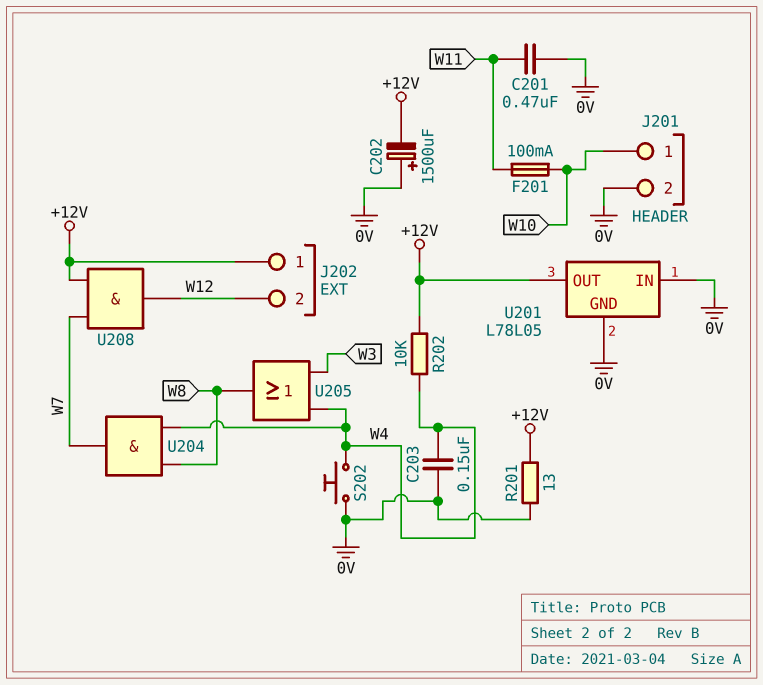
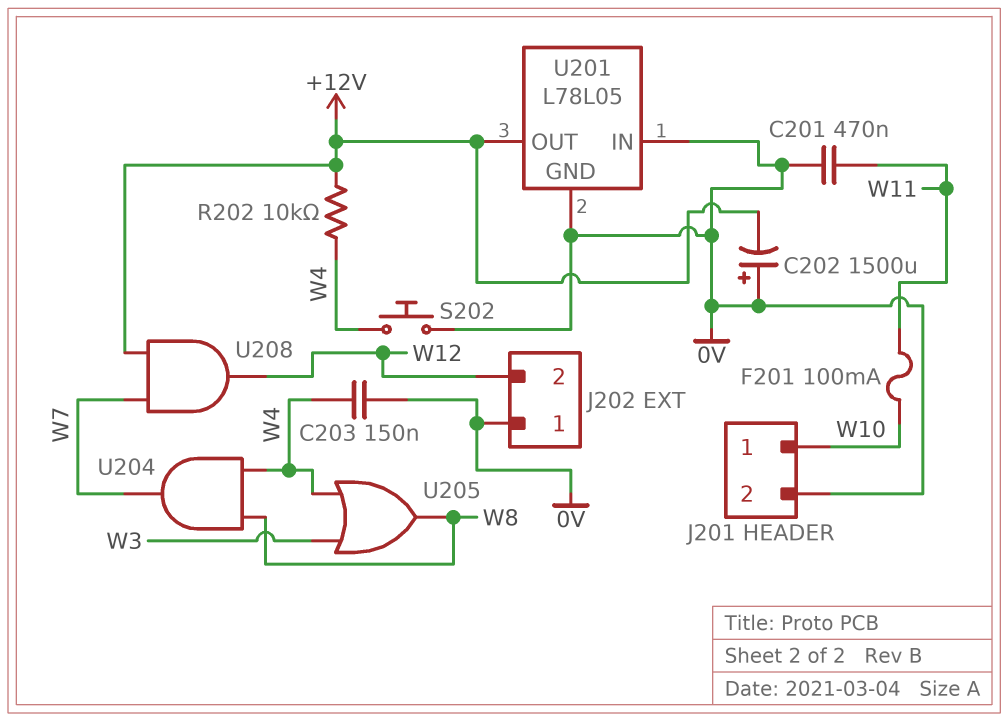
J202 pin 1: +12V -> 0V
R201: 13 (+12V, 0V) -> none

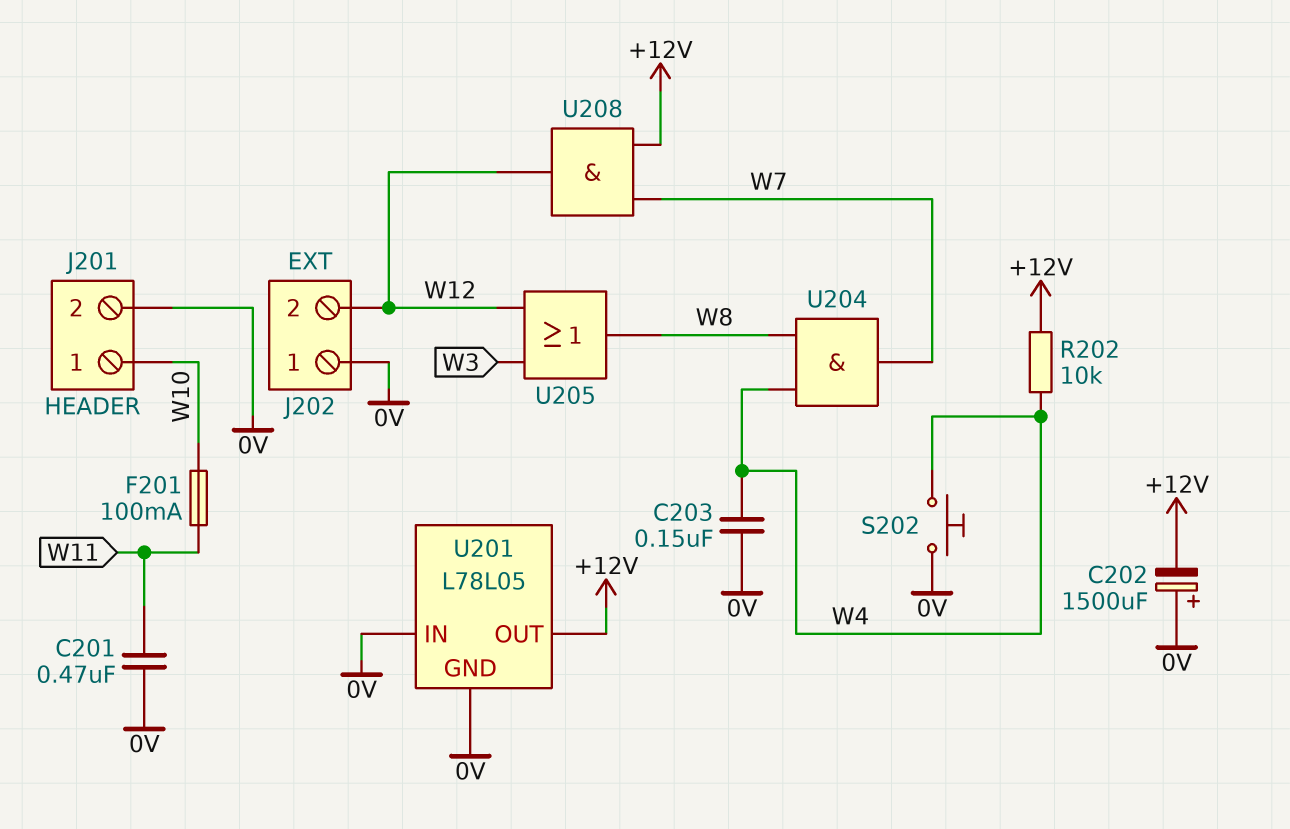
U205: OR (in W3, in W4, out W8) -> OR (in W3, in W12, out W8)

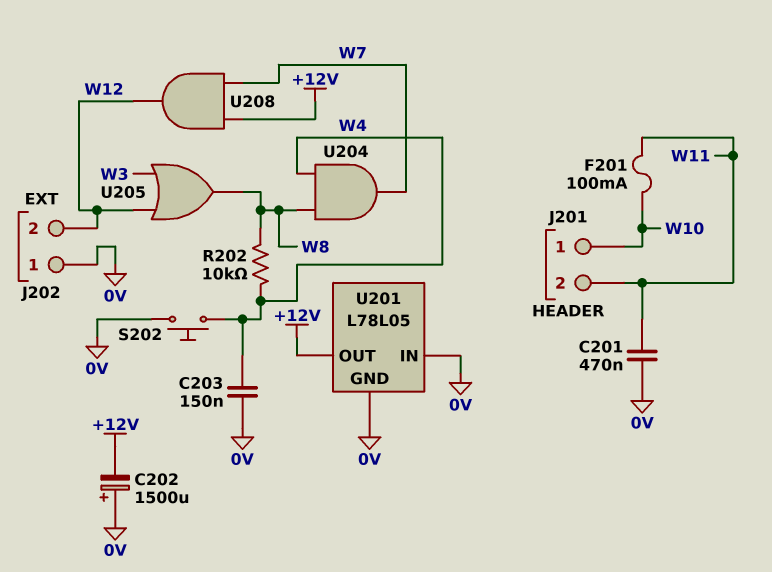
J201 pin 2: 0V -> W11
R202: 10k (+12V, W4) -> 10k (W4, W8)

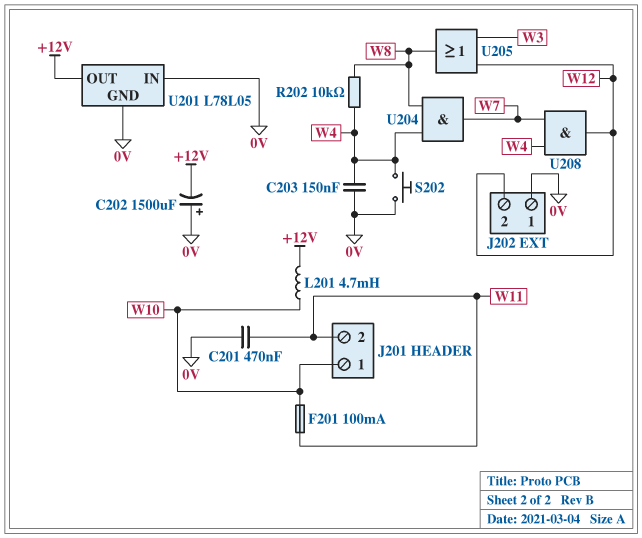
L201: none -> 4.7mH (+12V, W10)
U208: AND (in +12V, in W7, out W12) -> AND (in W4, in W7, out W12)

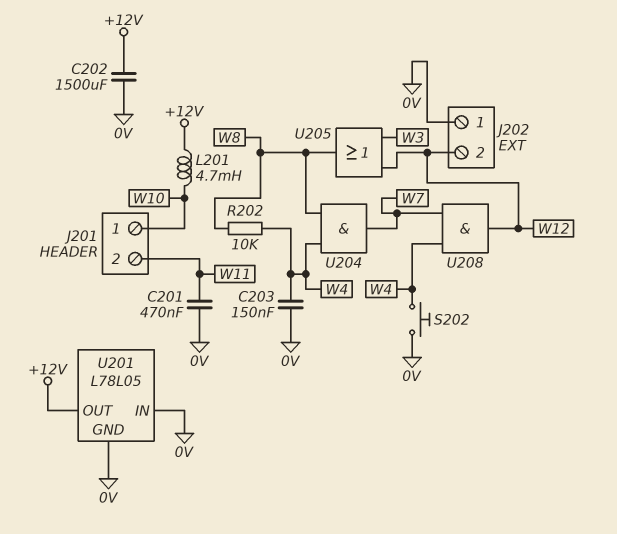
C202: 1500uF (plus 0V, minus +12V) -> 1500uF (+12V, 0V)
F201: 100mA (W10, W11) -> none

